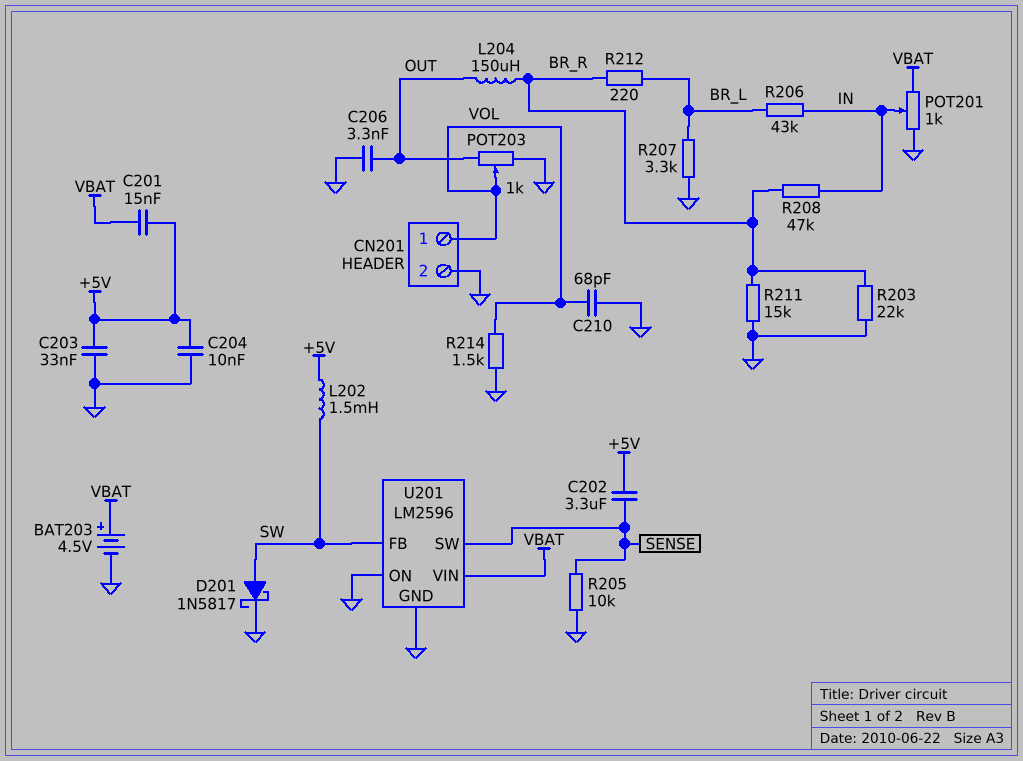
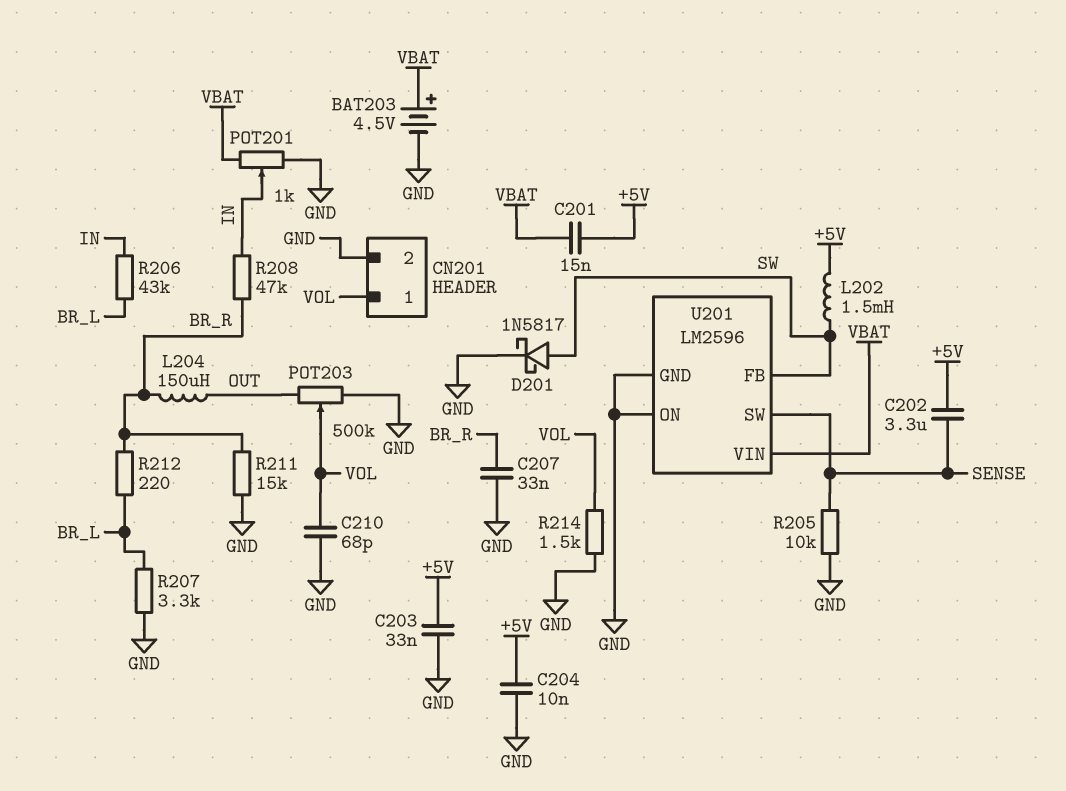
C206: 3.3nF (GND, OUT) -> none
C207: none -> 33nF (BR_R, GND)
POT203: 1k (GND, OUT, wiper VOL) -> 500k (GND, OUT, wiper VOL)
R203: 22k (BR_R, GND) -> none

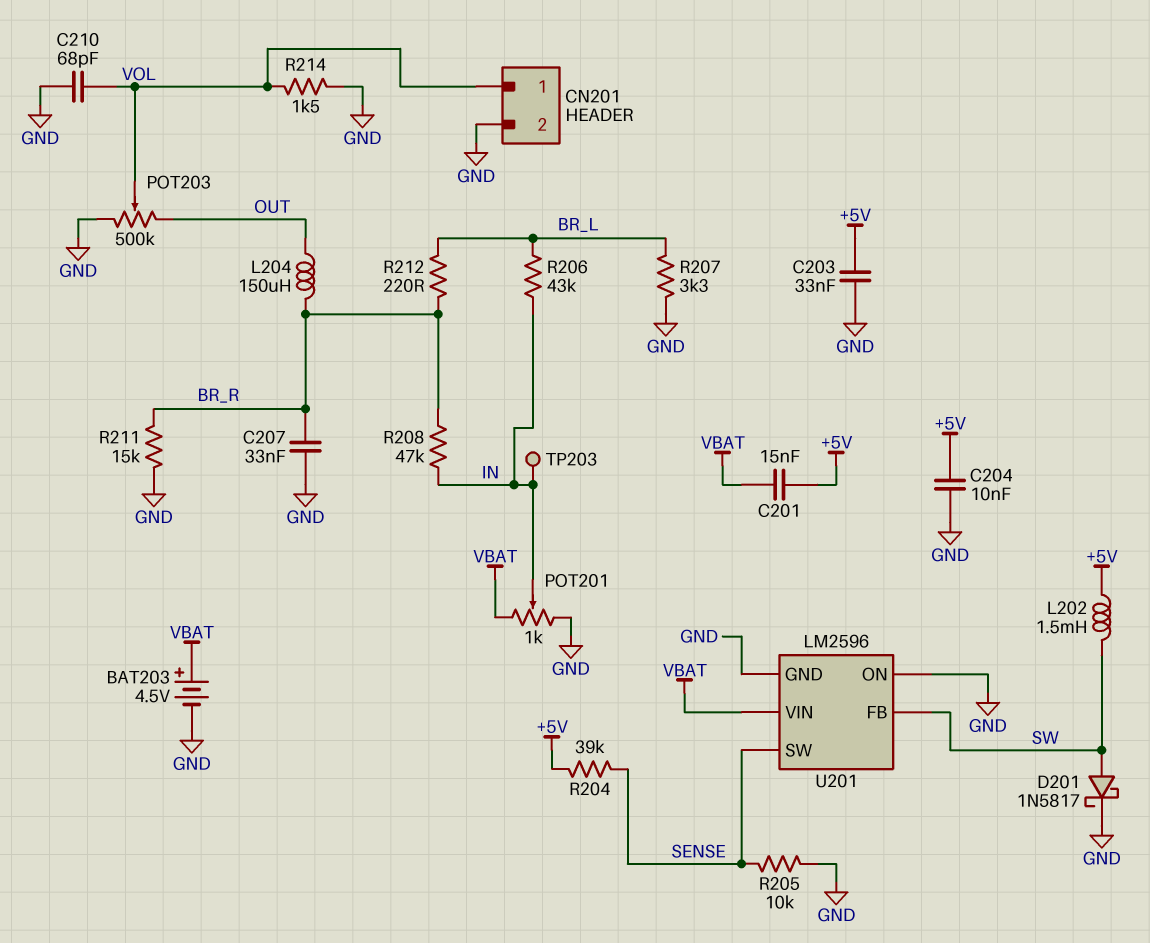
C202: 3.3uF (+5V, SENSE) -> none
R204: none -> 39k (+5V, SENSE)
TP203: none -> test point (IN)

